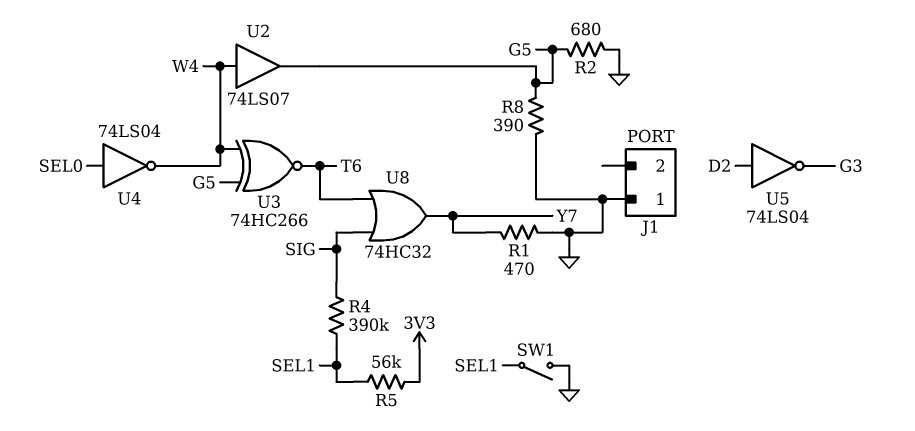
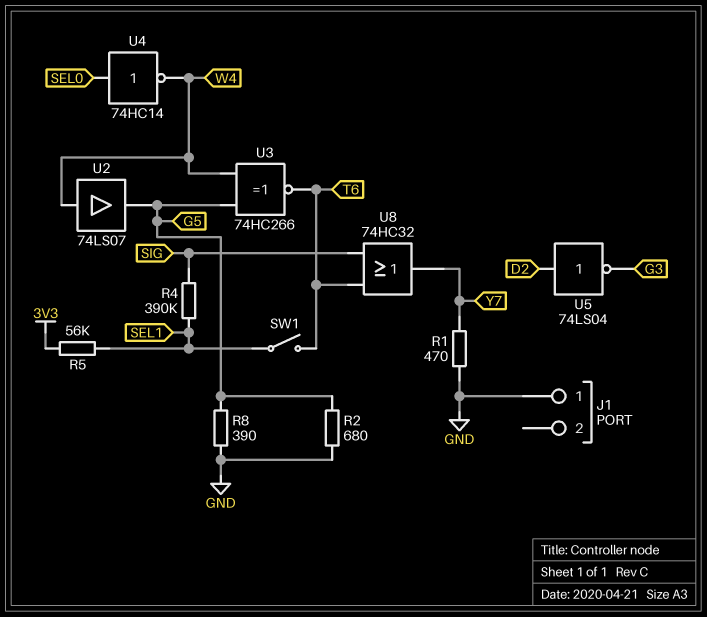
SW1: switch (GND, SEL1) -> switch (SEL1, T6)
U4: NOT 74LS04 (in SEL0, out W4) -> NOT 74HC14 (in SEL0, out W4)

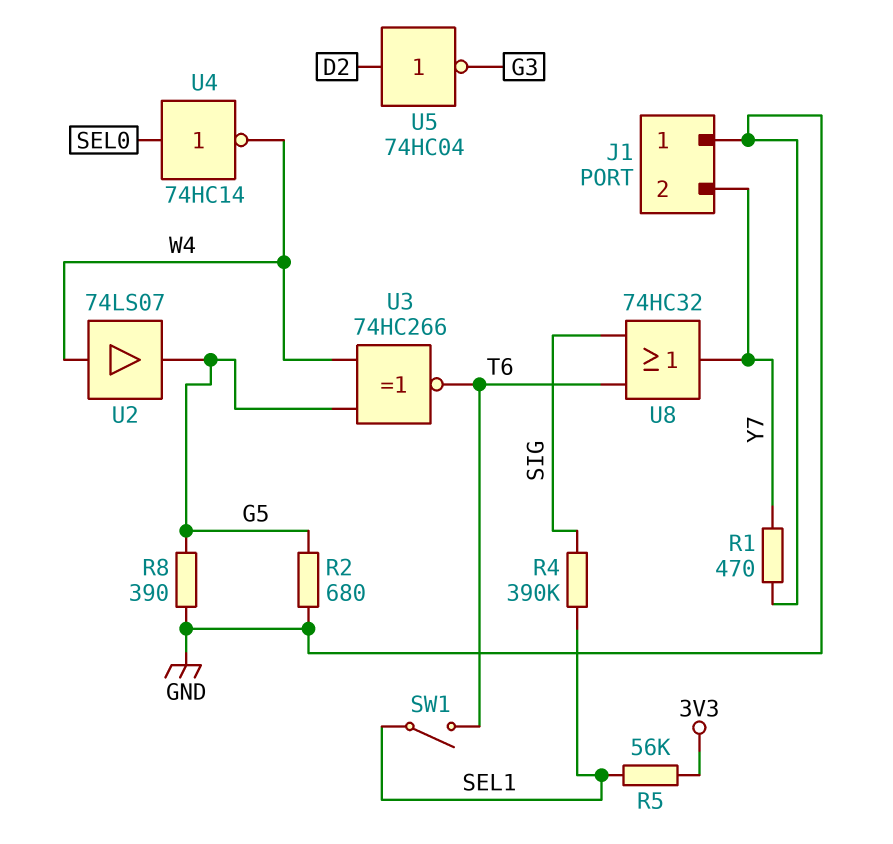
J1 pin 2: none -> Y7
U5: NOT 74LS04 (in D2, out G3) -> NOT 74HC04 (in D2, out G3)

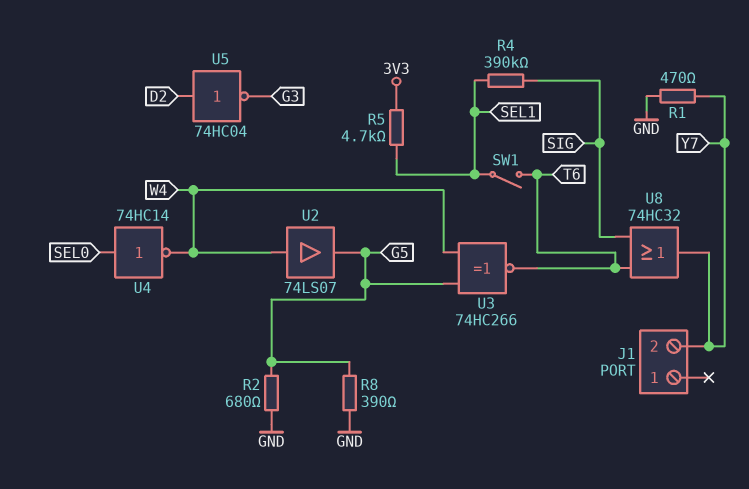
J1 pin 1: GND -> none
R5: 56k (3V3, SEL1) -> 4.7k (3V3, SEL1)

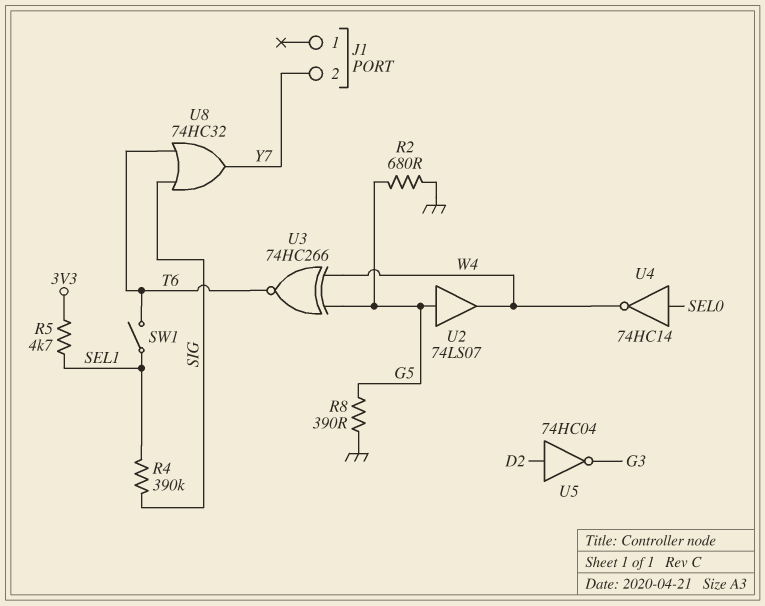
R1: 470 (GND, Y7) -> none
U2: buffer 74LS07 (in W4, out G5) -> buffer 74LS07 (in G5, out W4)

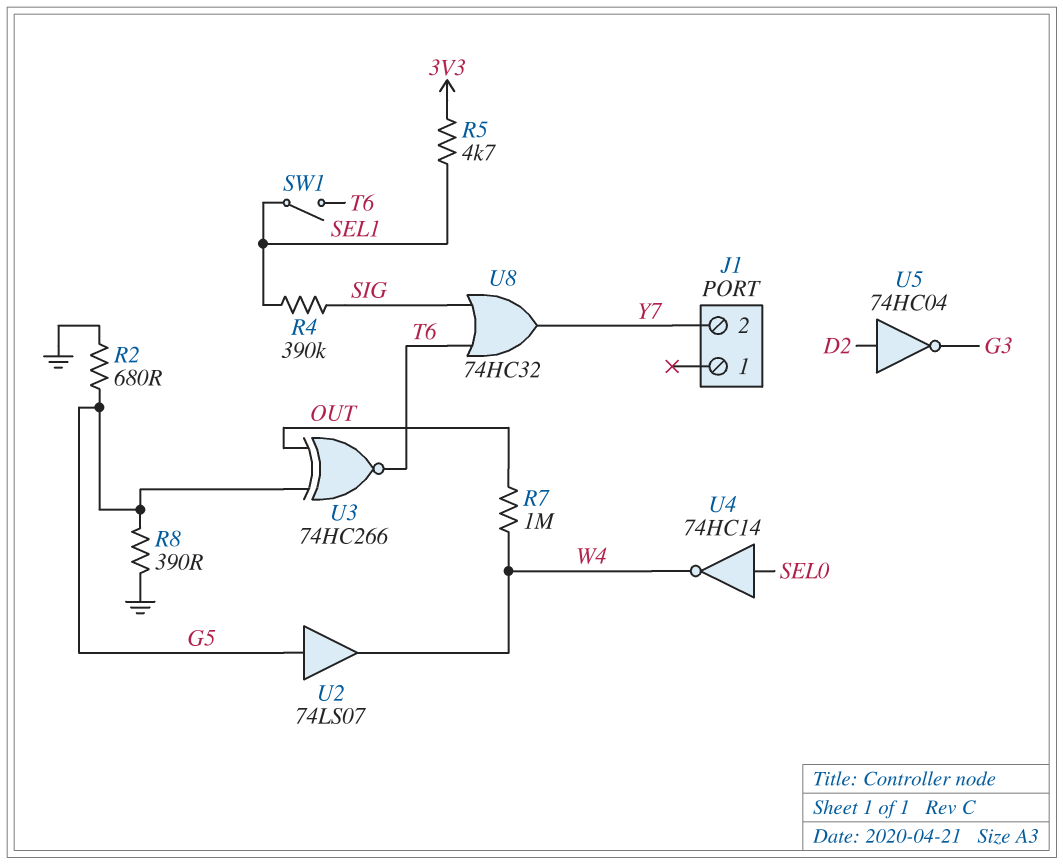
R7: none -> 1M (OUT, W4)
U3: XNOR 74HC266 (in G5, in W4, out T6) -> XNOR 74HC266 (in G5, in OUT, out T6)

